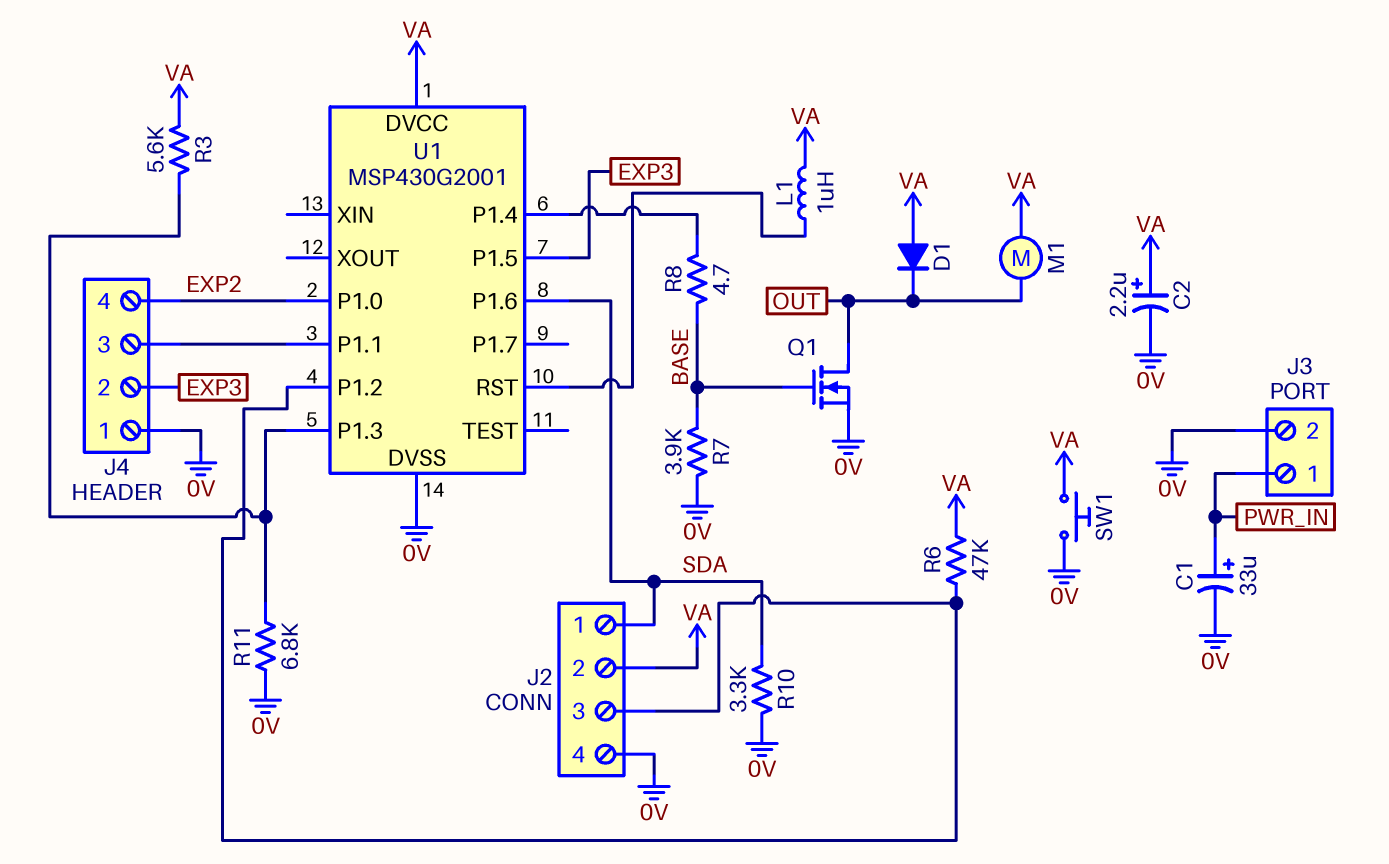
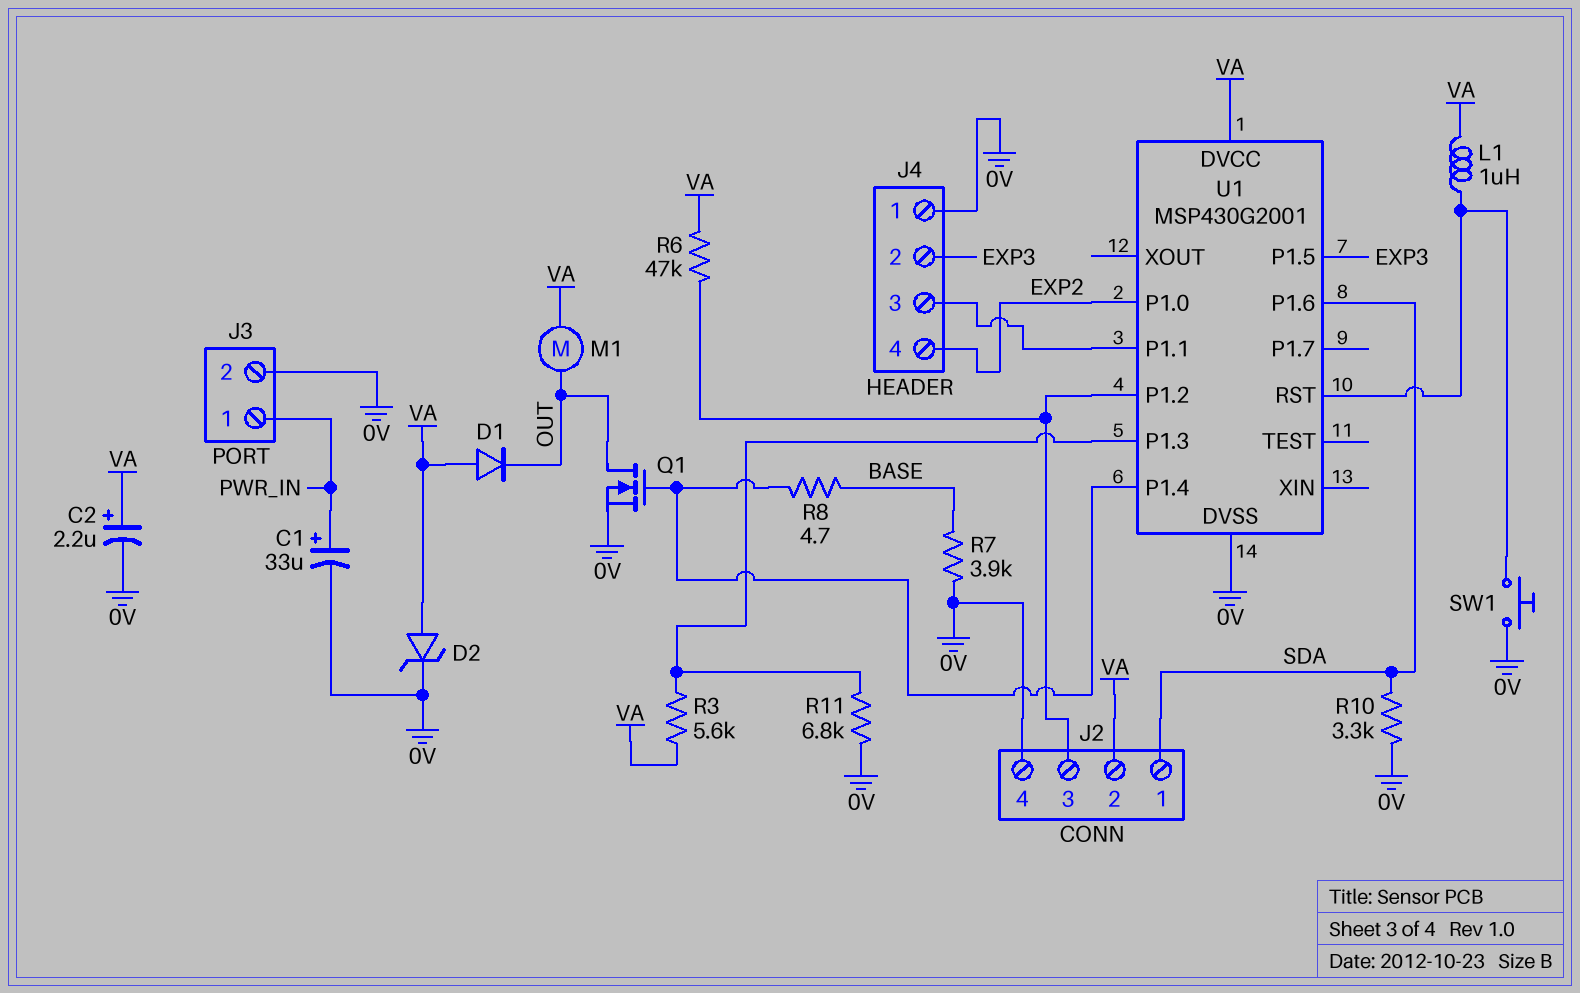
D2: none -> zener (A VA, K 0V)
Q1: NMOS (G BASE, D OUT, S 0V) -> NMOS (G U1/P1.4, D OUT, S 0V)
SW1: button (0V, VA) -> button (0V, U1/RST)

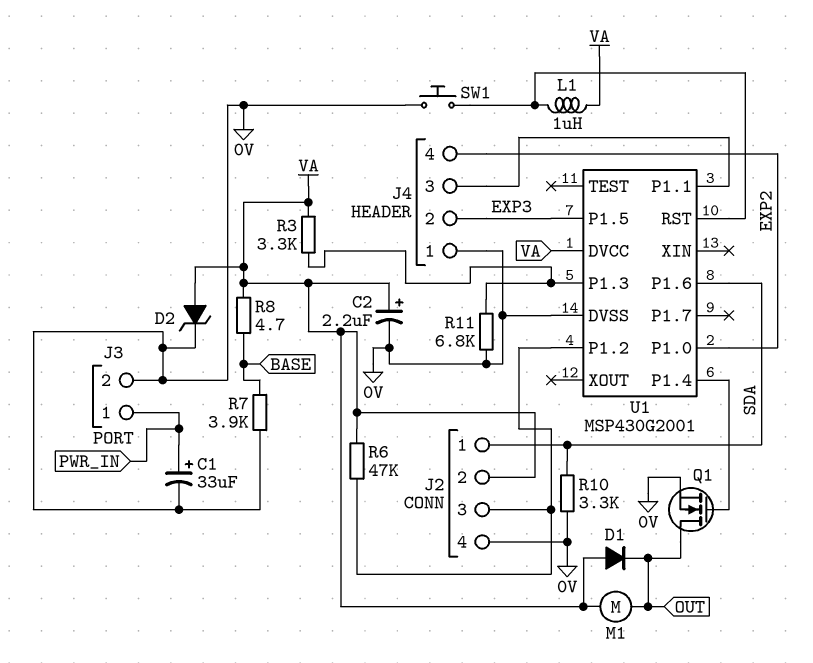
R3: 5.6k (U1/P1.3, VA) -> 3.3k (U1/P1.3, VA)
R8: 4.7 (BASE, U1/P1.4) -> 4.7 (BASE, VA)

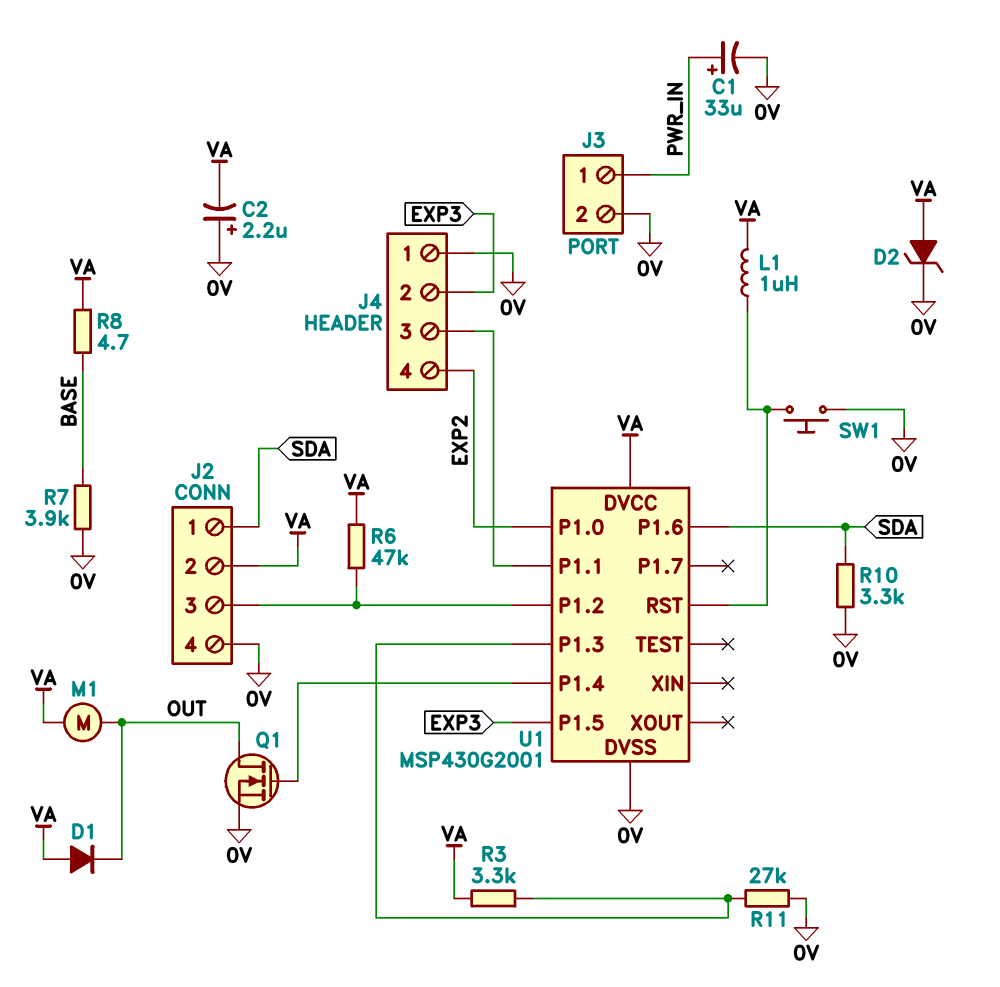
C2: 2.2uF (plus VA, minus 0V) -> 2.2uF (plus 0V, minus VA)
R11: 6.8k (0V, U1/P1.3) -> 27k (0V, U1/P1.3)

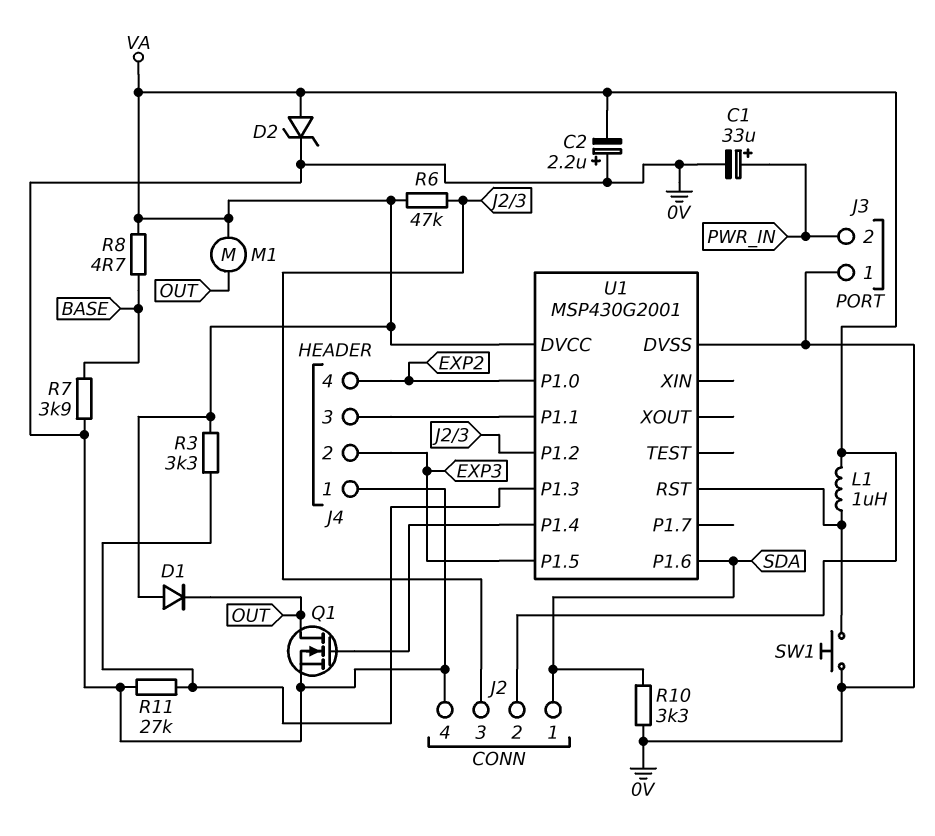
J3 pin 1: PWR_IN -> 0V
J3 pin 2: 0V -> PWR_IN

